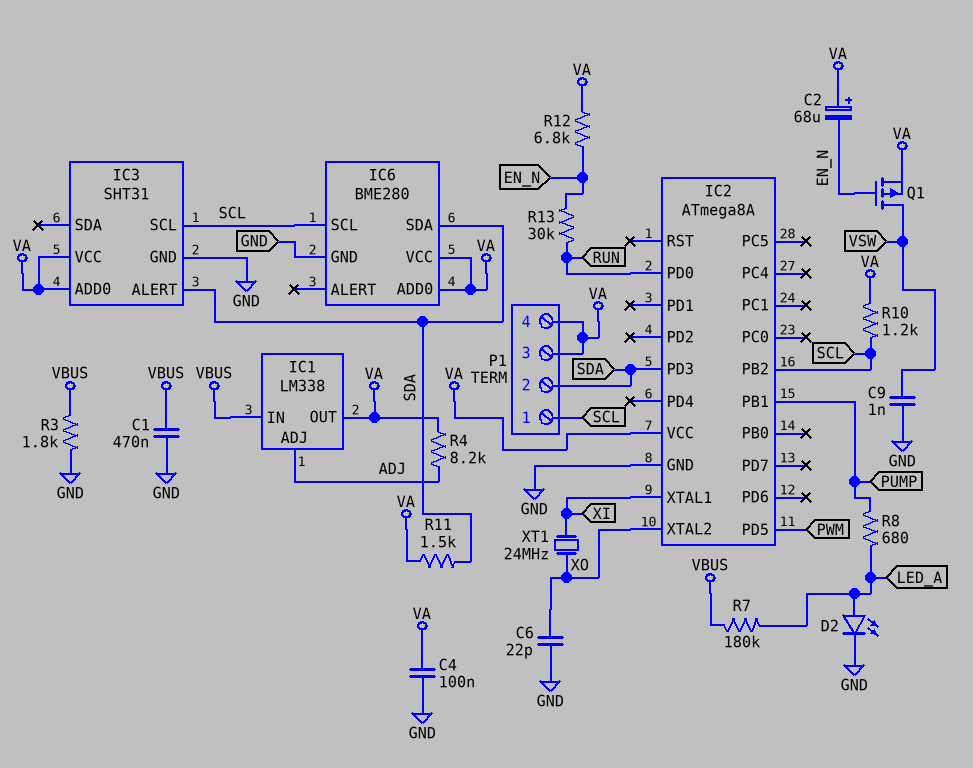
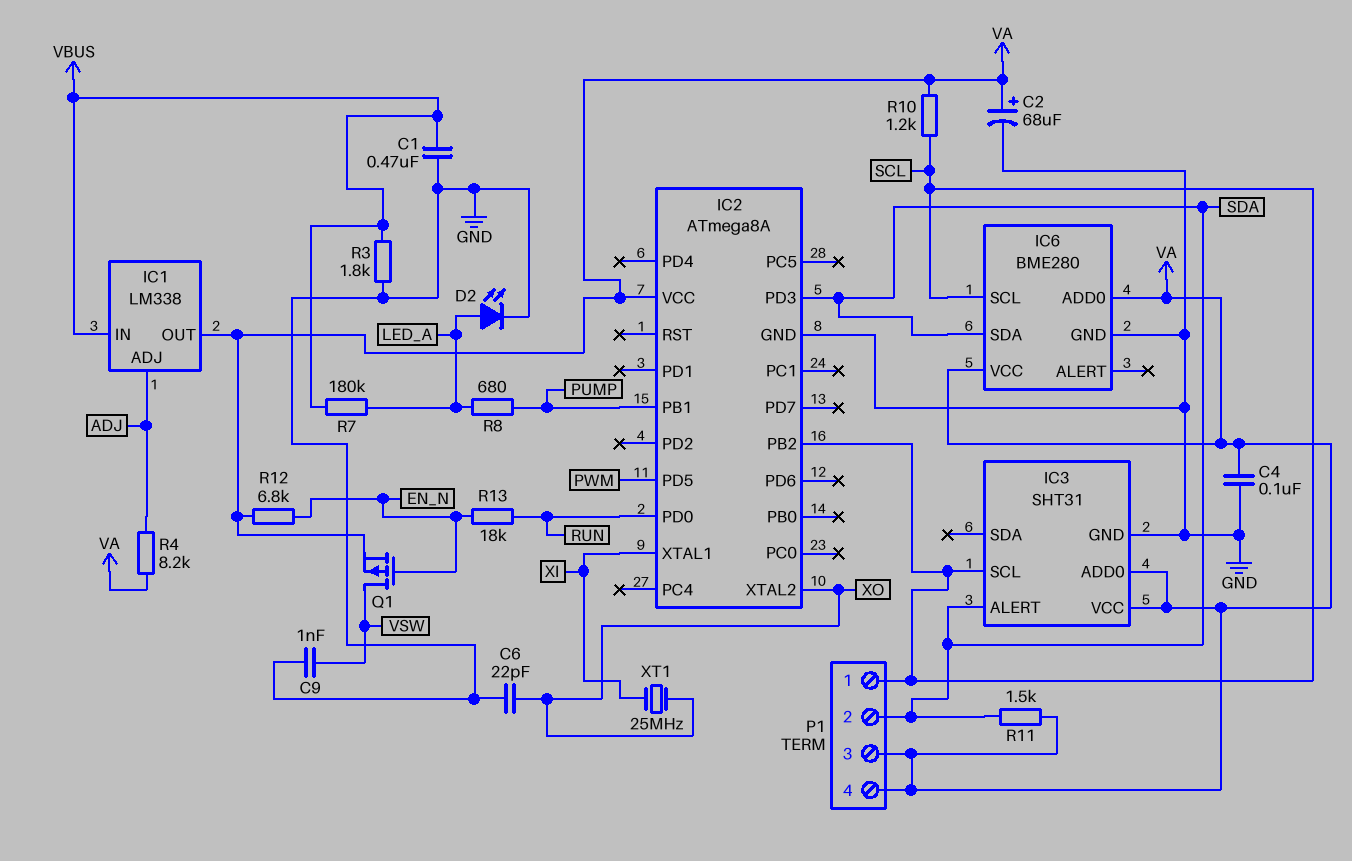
C2: 68uF (plus VA, minus EN_N) -> 68uF (plus VA, minus GND)
R13: 30k (EN_N, RUN) -> 18k (EN_N, RUN)
XT1: 24MHz (XI, XO) -> 25MHz (XI, XO)

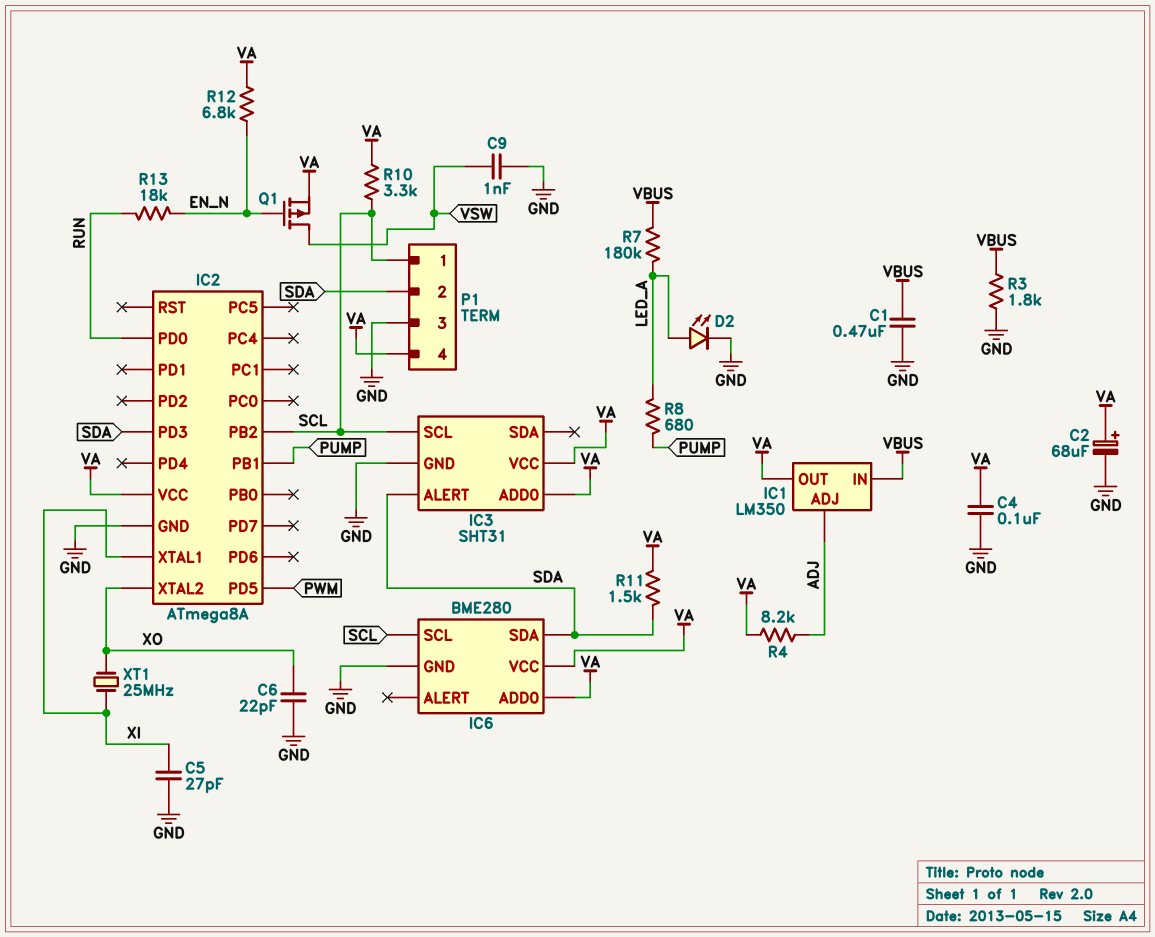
C5: none -> 27pF (GND, XI)
IC1: LM338 -> LM350
P1 pin 3: VA -> GND
R10: 1.2k (SCL, VA) -> 3.3k (SCL, VA)

